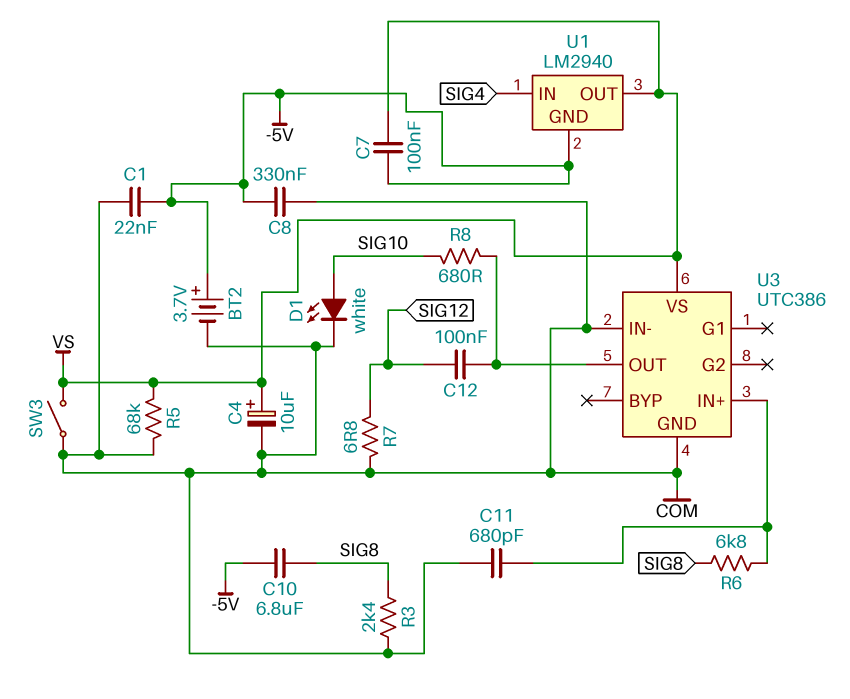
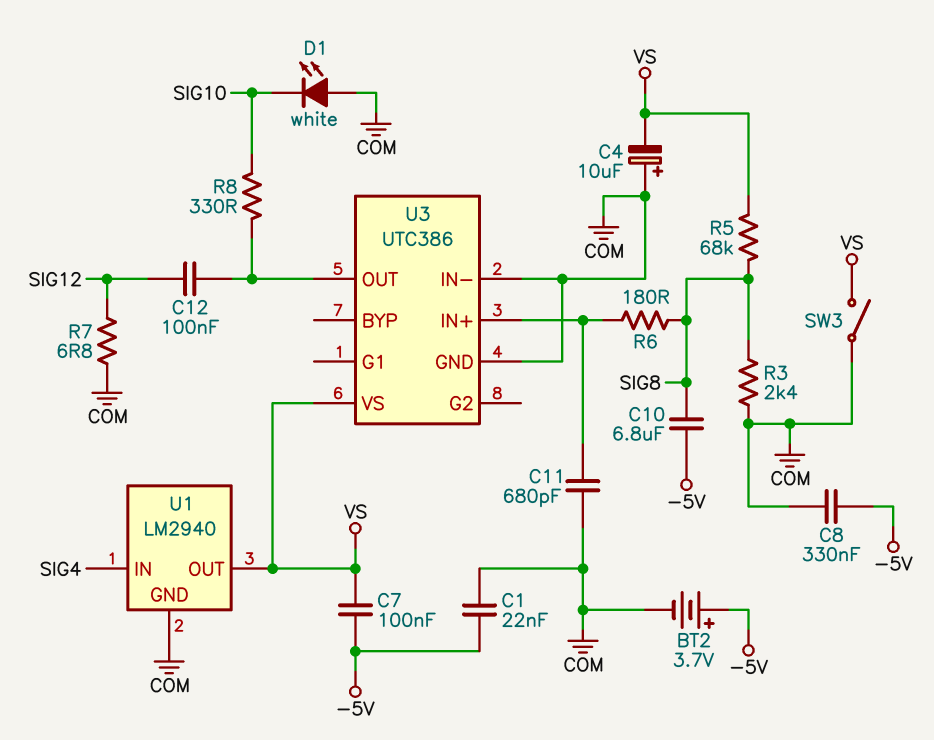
C4: 10uF (plus VS, minus COM) -> 10uF (plus COM, minus VS)
D1: LED white (A SIG10, K COM) -> LED white (A COM, K SIG10)
R5: 68k (COM, VS) -> 68k (SIG8, VS)
R6: 6.8k (SIG8, U3/IN+) -> 180 (SIG8, U3/IN+)
R8: 680 (SIG10, U3/OUT) -> 330 (SIG10, U3/OUT)
U1 pin GND: -5V -> COM

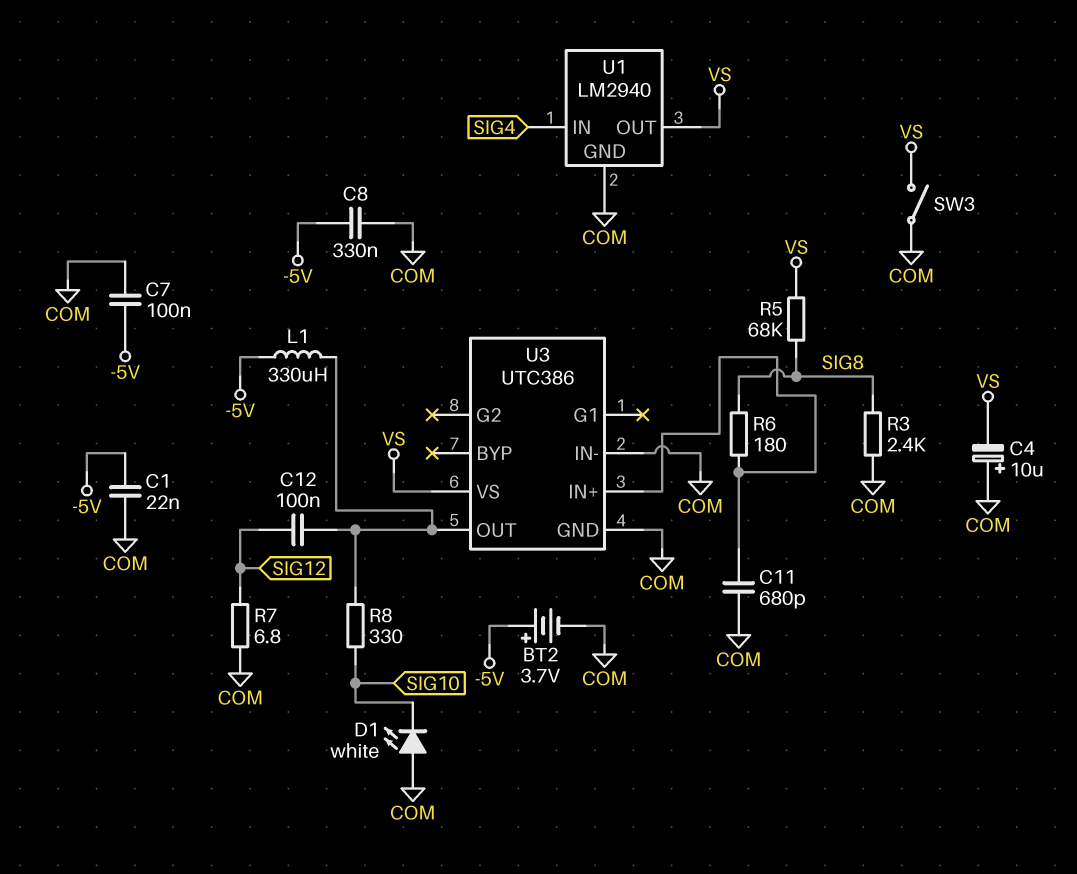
C7: 100nF (-5V, VS) -> 100nF (-5V, COM)
C10: 6.8uF (-5V, SIG8) -> none
L1: none -> 330uH (-5V, U3/OUT)

